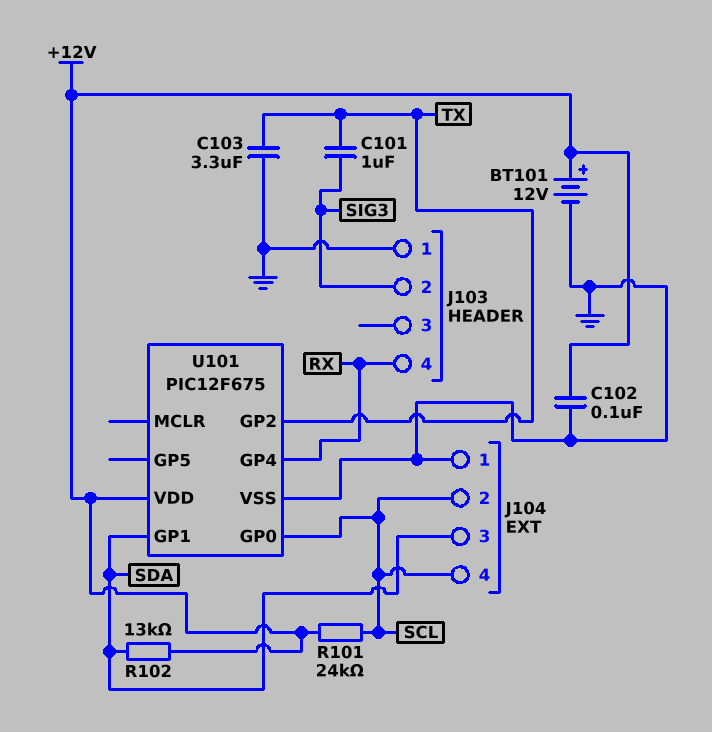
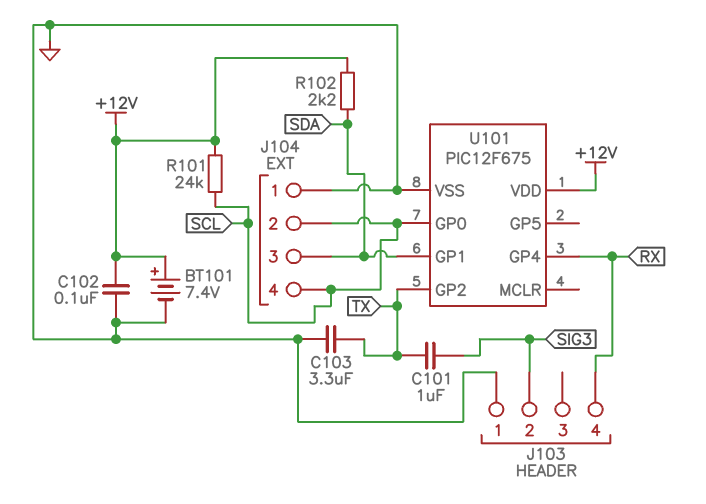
BT101: 12V (plus +12V, minus GND) -> 7.4V (plus +12V, minus GND)
R102: 13k (+12V, SDA) -> 2.2k (+12V, SDA)

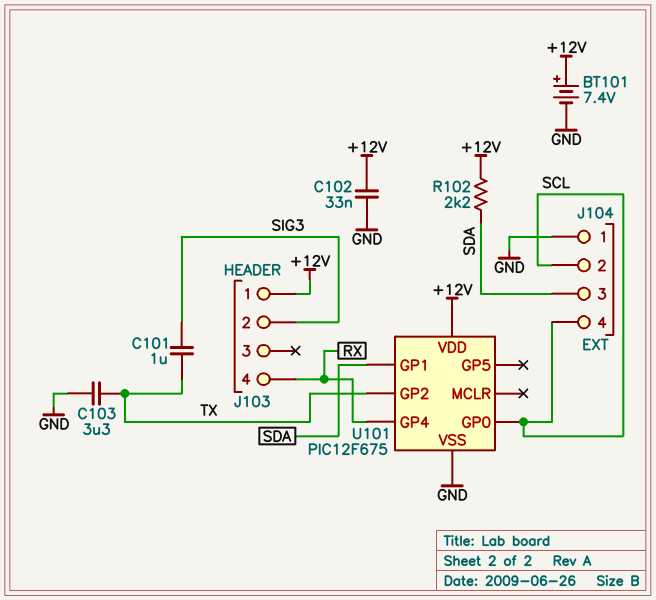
C102: 100nF (+12V, GND) -> 33nF (+12V, GND)
J103 pin 1: GND -> +12V
R101: 24k (+12V, SCL) -> none

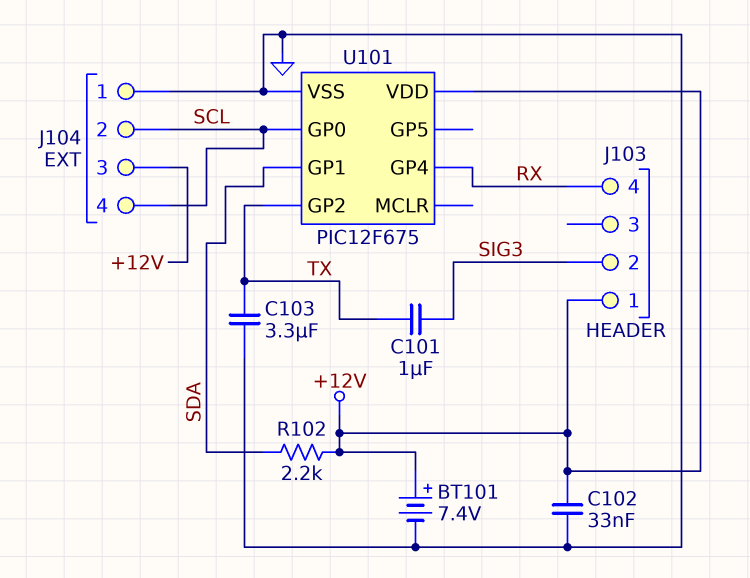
J104 pin 3: SDA -> +12V

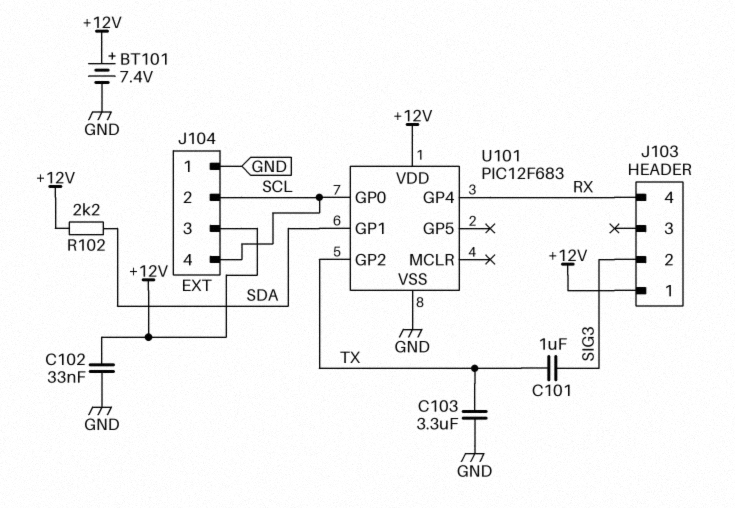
U101: PIC12F675 -> PIC12F683

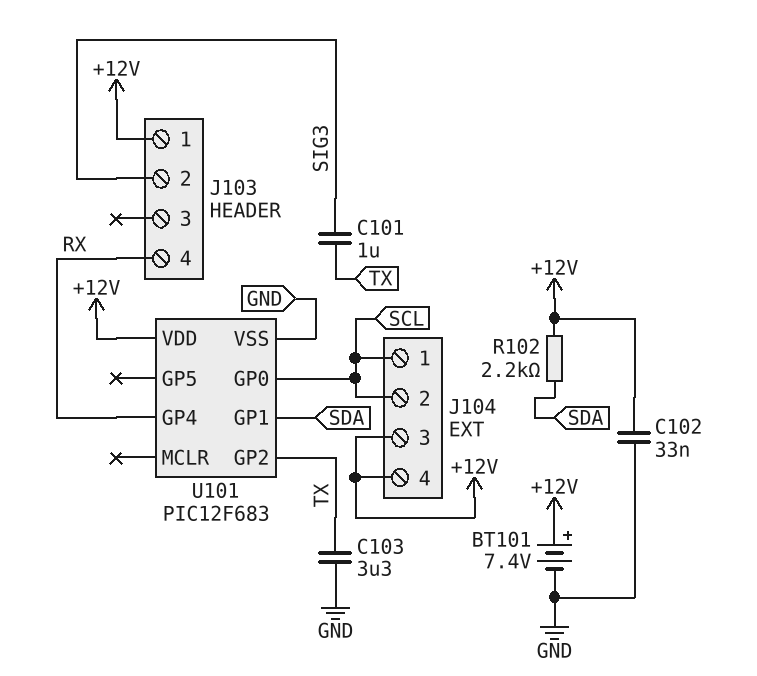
J104 pin 1: GND -> SCL
J104 pin 4: SCL -> +12V

